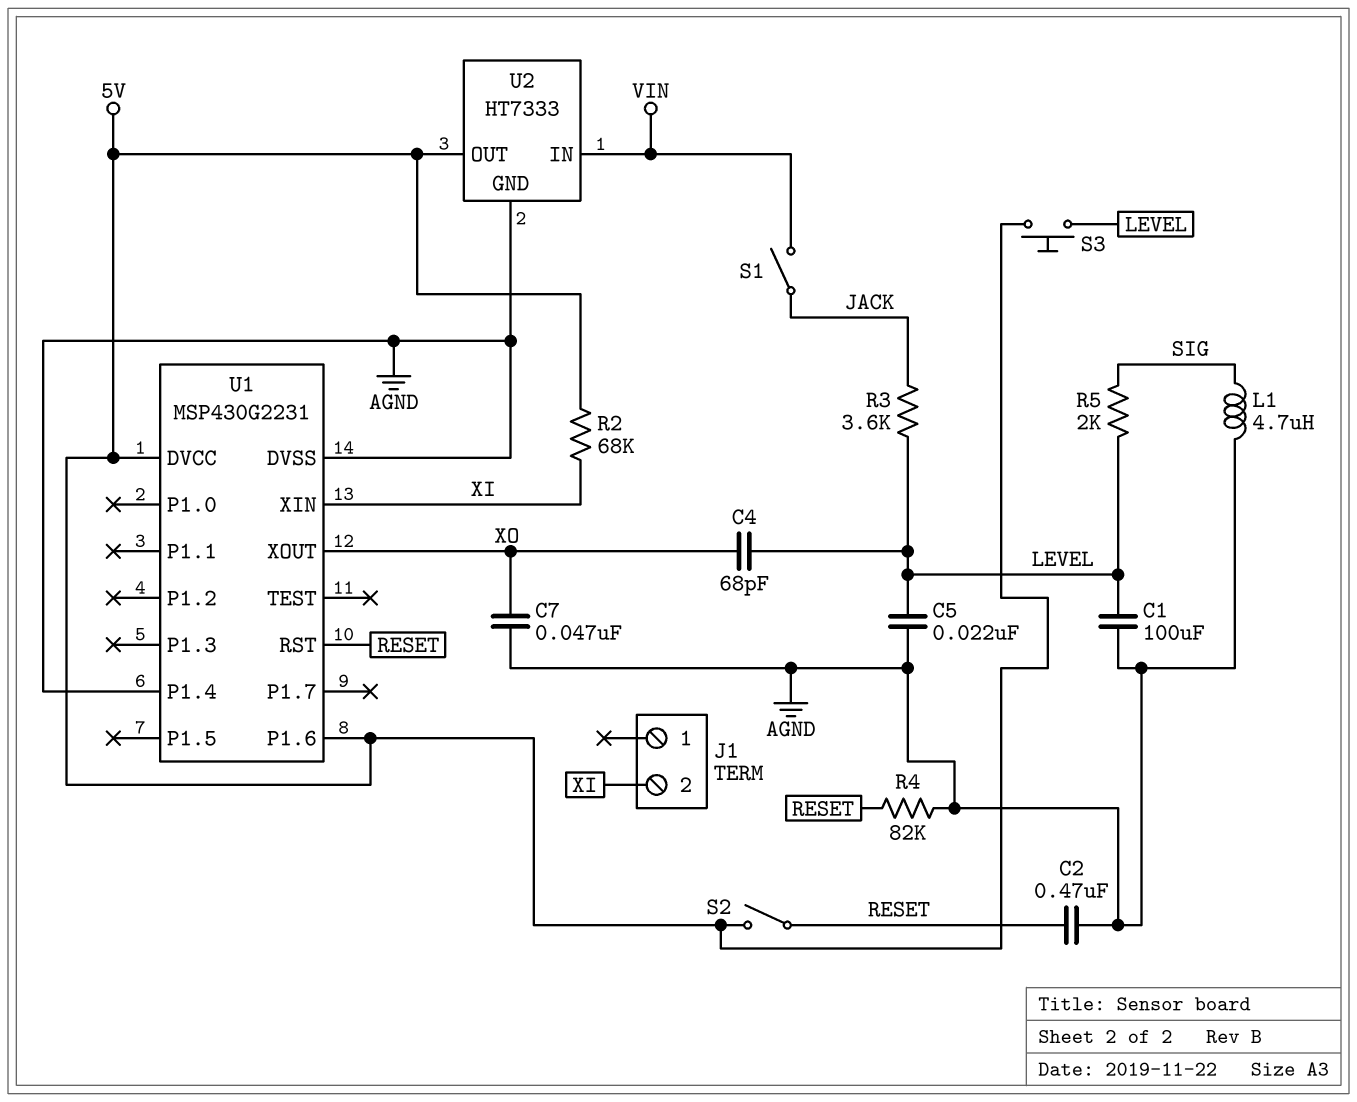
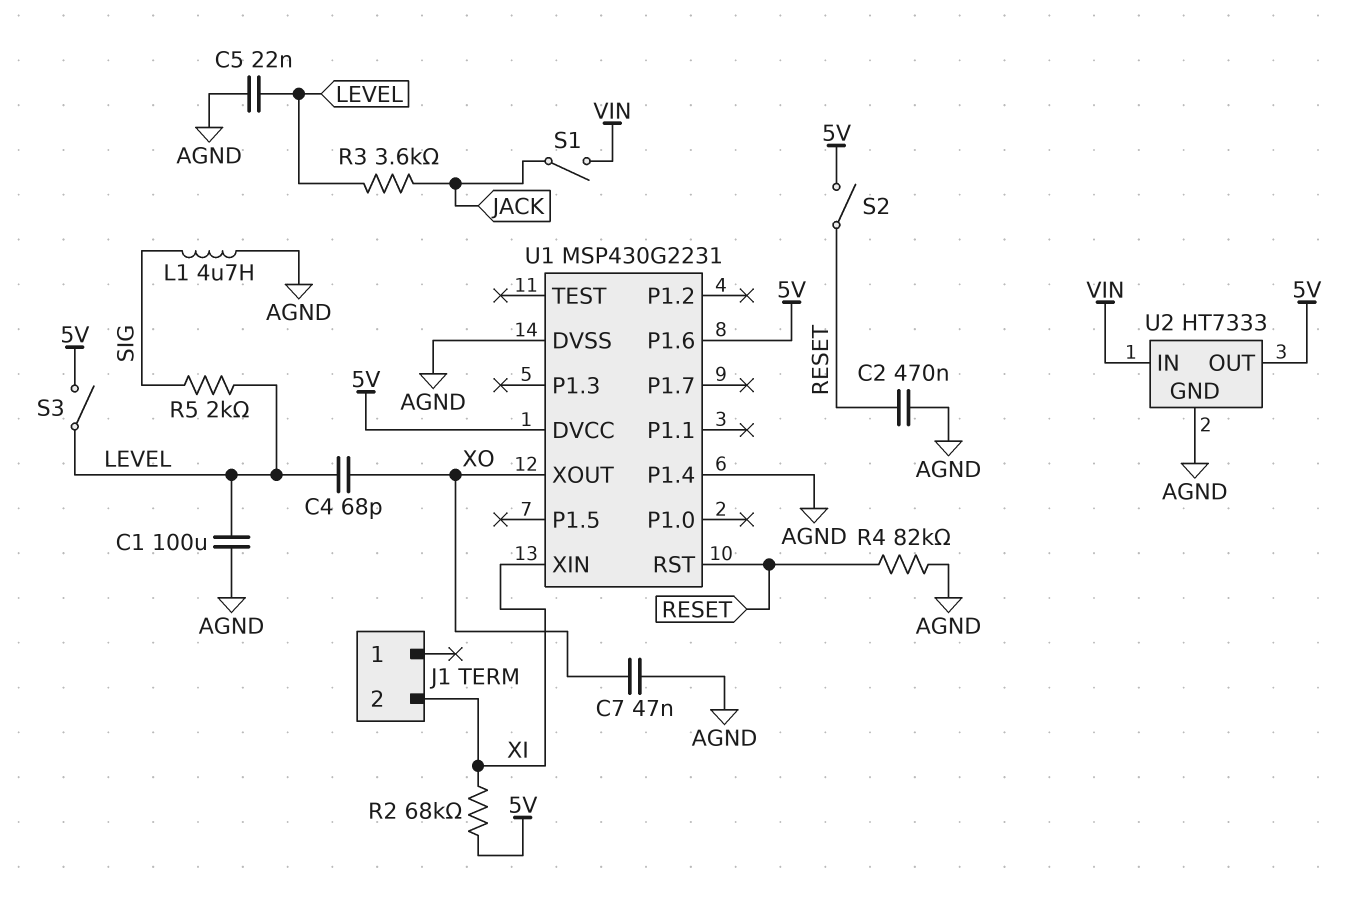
S3: button (5V, LEVEL) -> switch (5V, LEVEL)

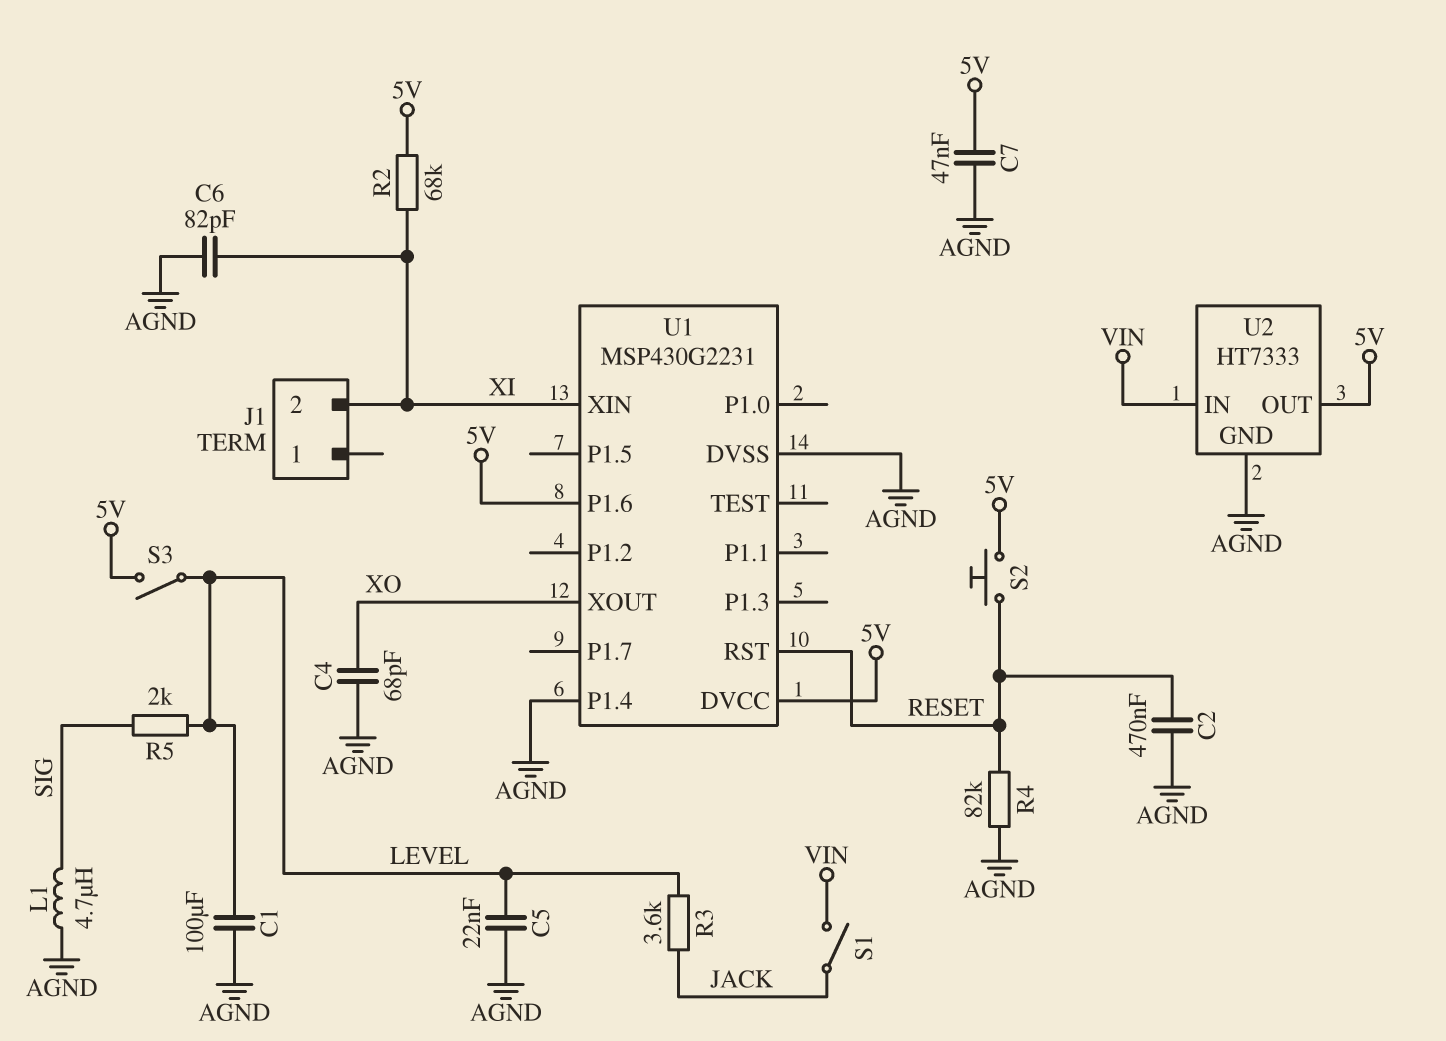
C4: 68pF (LEVEL, XO) -> 68pF (AGND, XO)
C6: none -> 82pF (AGND, XI)
C7: 47nF (AGND, XO) -> 47nF (5V, AGND)
S2: switch (5V, RESET) -> button (5V, RESET)

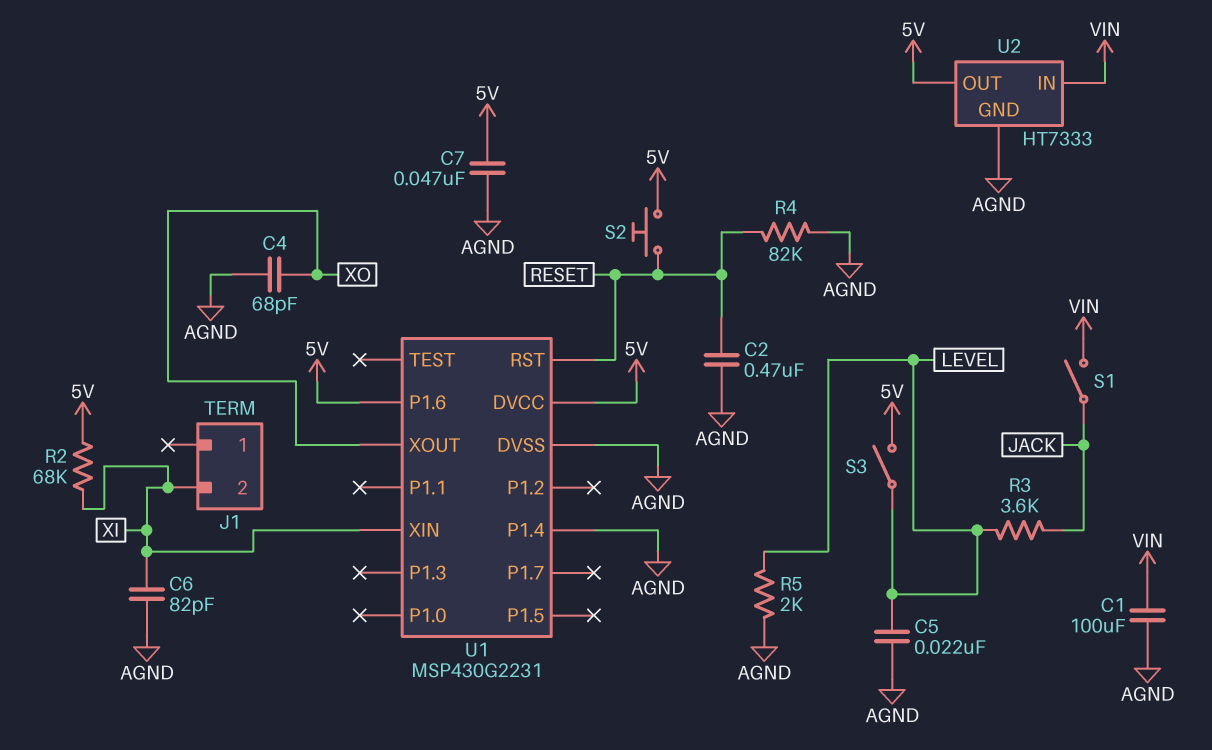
C1: 100uF (AGND, LEVEL) -> 100uF (AGND, VIN)
L1: 4.7uH (AGND, SIG) -> none
R5: 2k (LEVEL, SIG) -> 2k (AGND, LEVEL)

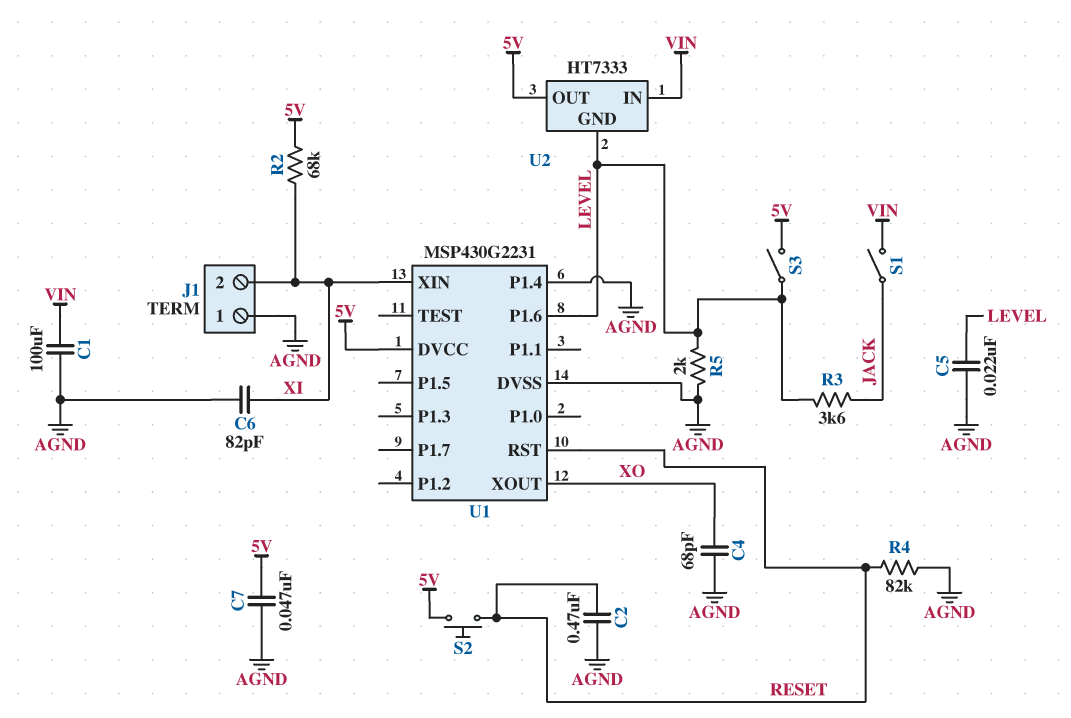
J1 pin 1: none -> AGND
U1 pin P1.6: 5V -> LEVEL
U2 pin GND: AGND -> LEVEL

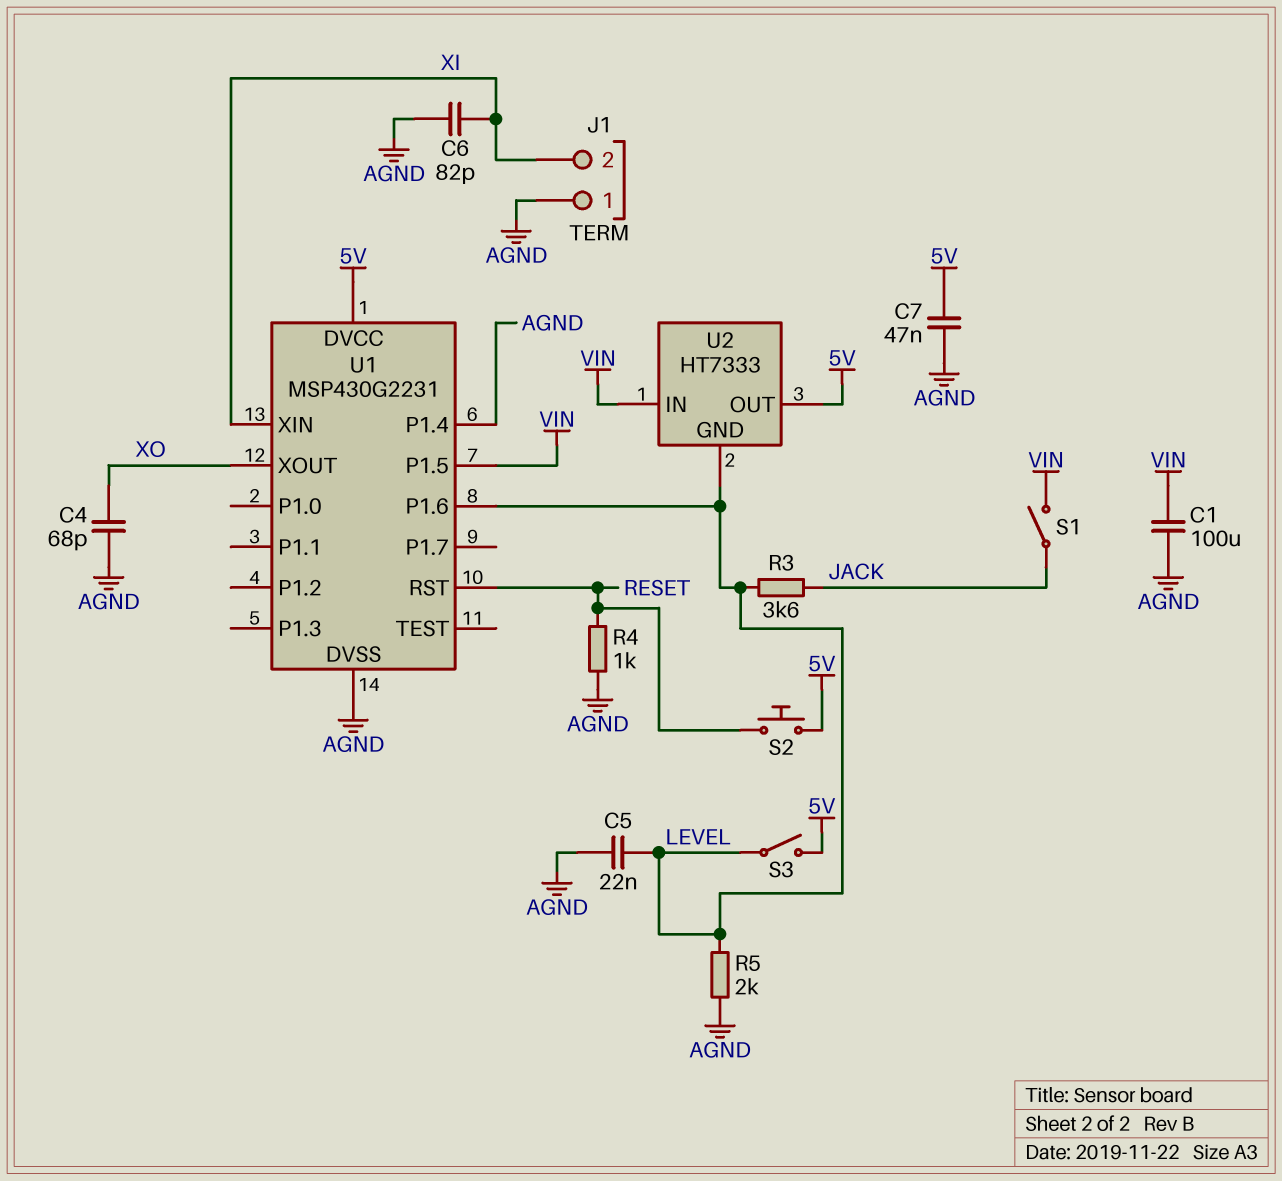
C2: 470nF (AGND, RESET) -> none
R2: 68k (5V, XI) -> none
R4: 82k (AGND, RESET) -> 1k (AGND, RESET)
U1 pin P1.5: none -> VIN

